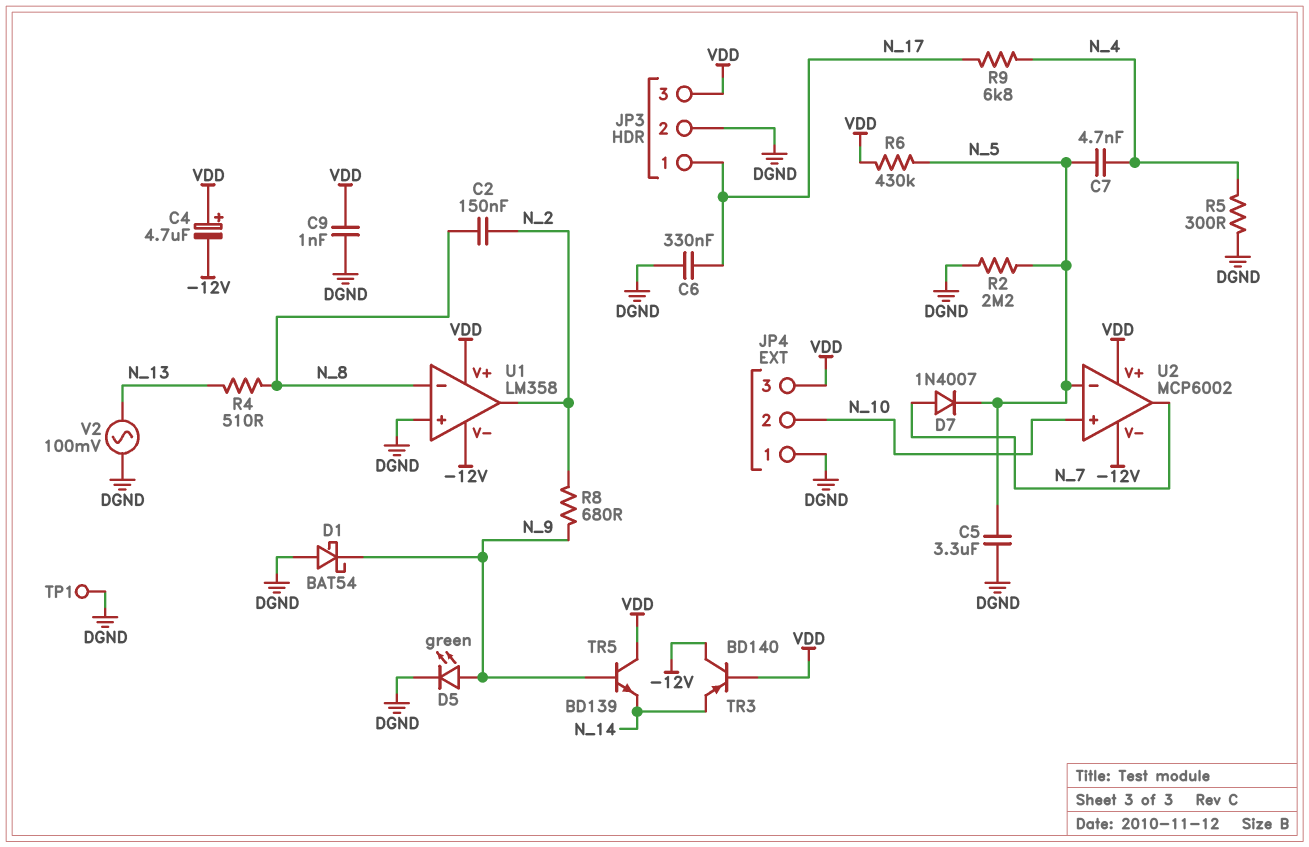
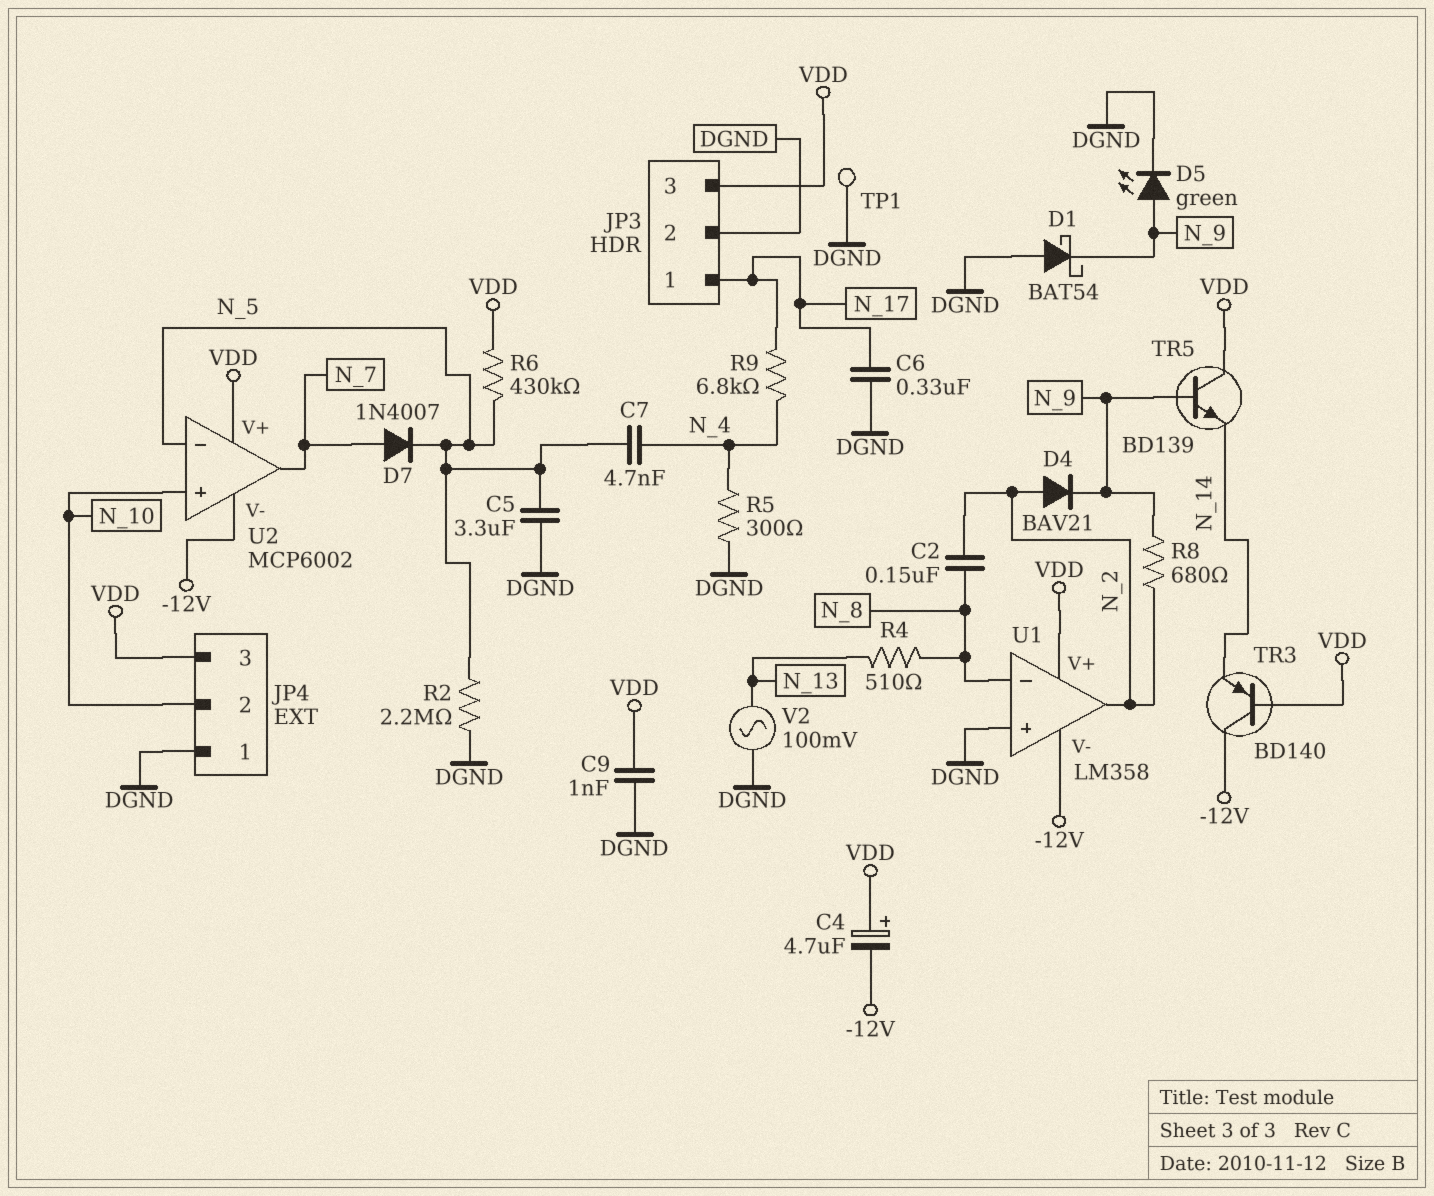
D4: none -> diode BAV21 (A N_2, K N_9)

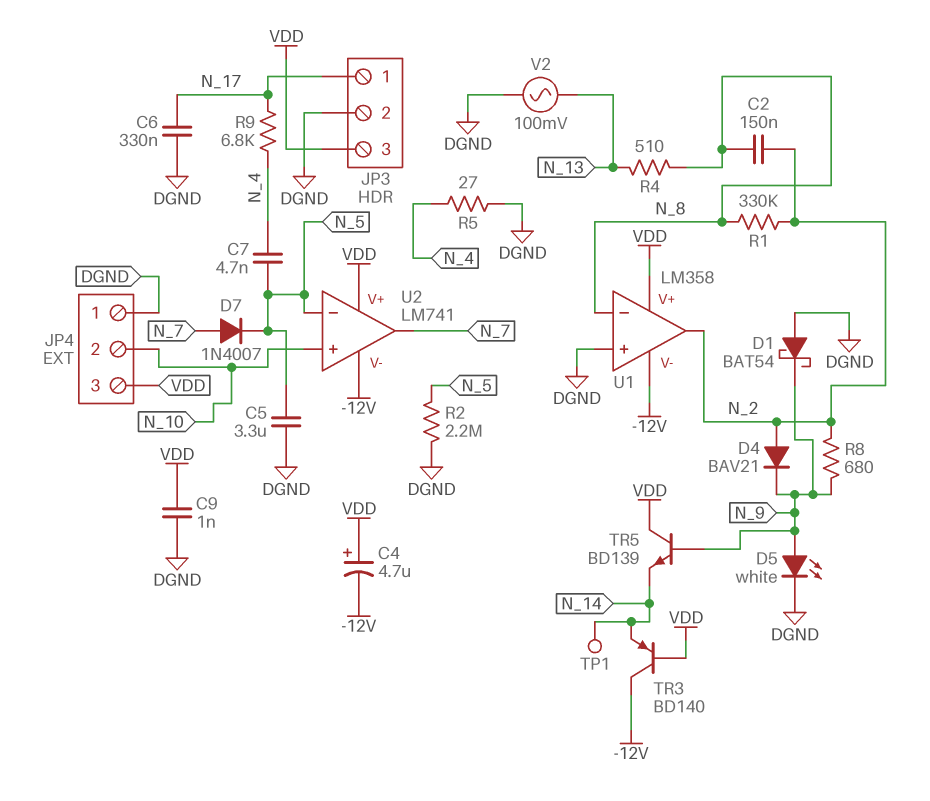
D5: LED green (A N_9, K DGND) -> LED white (A N_9, K DGND)
R1: none -> 330k (N_2, N_8)
R5: 300 (DGND, N_4) -> 27 (DGND, N_4)
R6: 430k (N_5, VDD) -> none
TP1: test point (DGND) -> test point (N_14)
U2: MCP6002 -> LM741

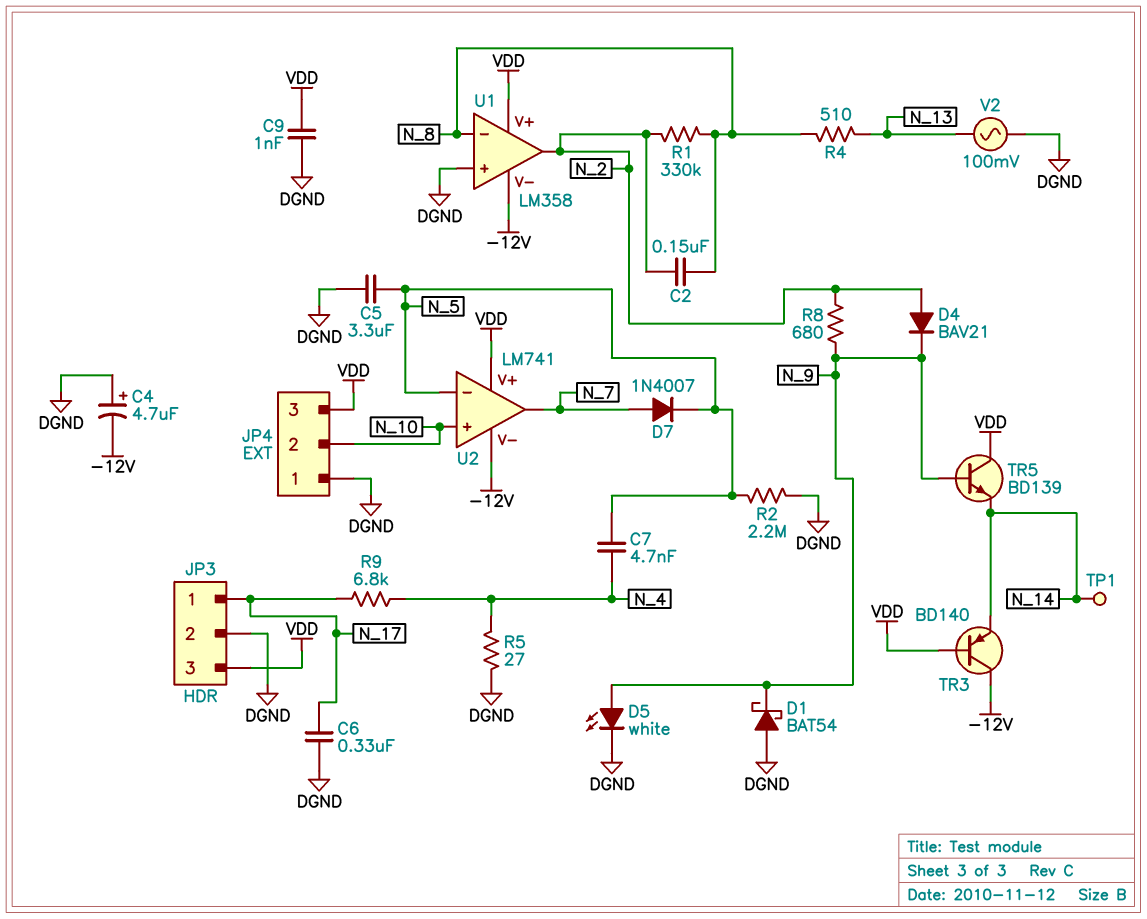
C4: 4.7uF (plus VDD, minus -12V) -> 4.7uF (plus DGND, minus -12V)

